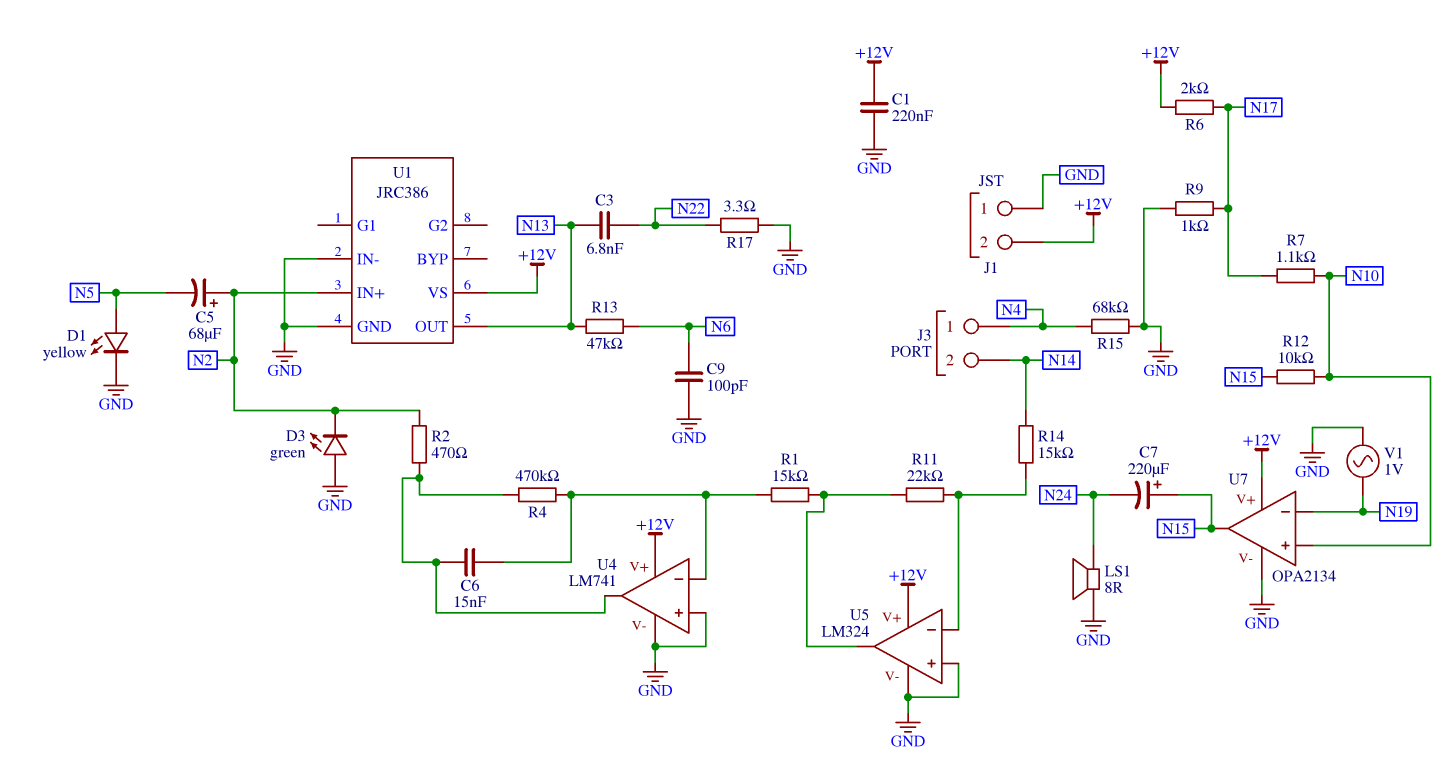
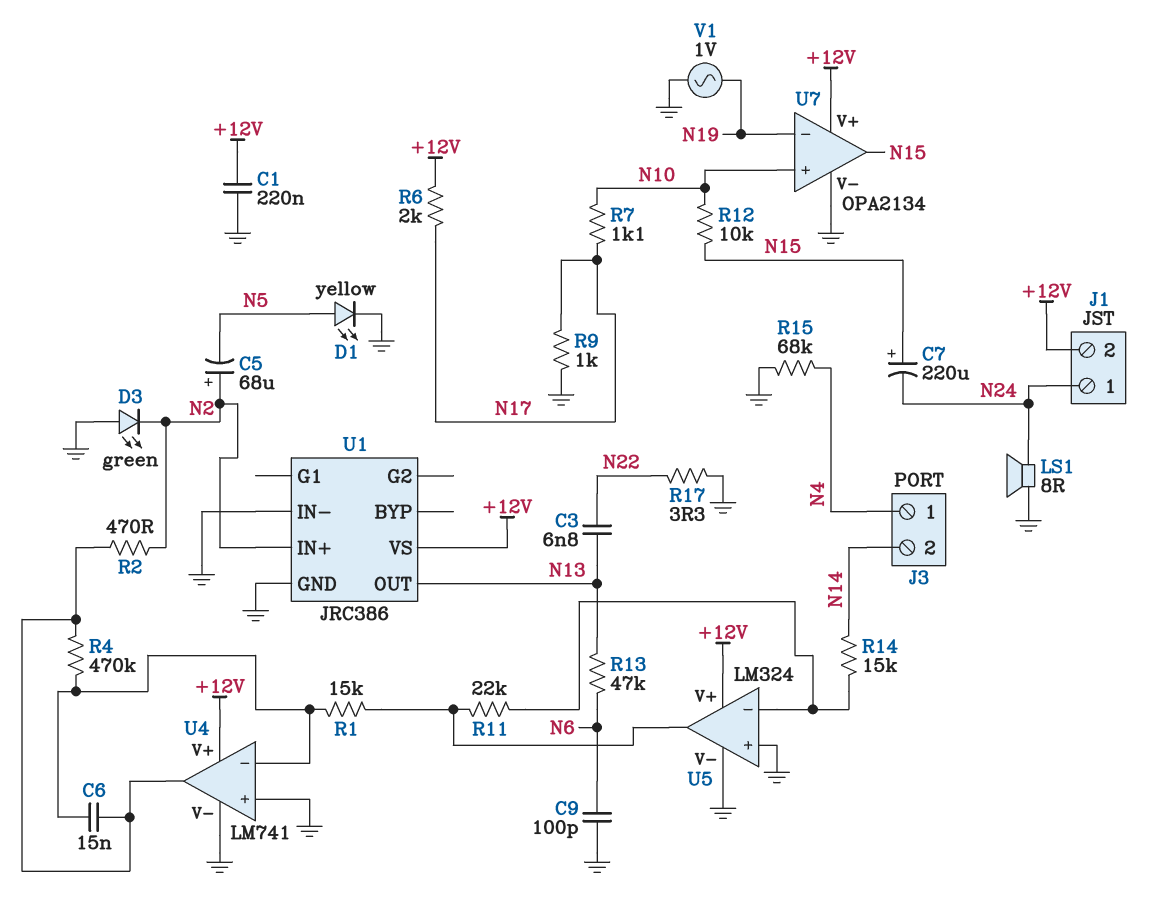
J1 pin 1: GND -> N24

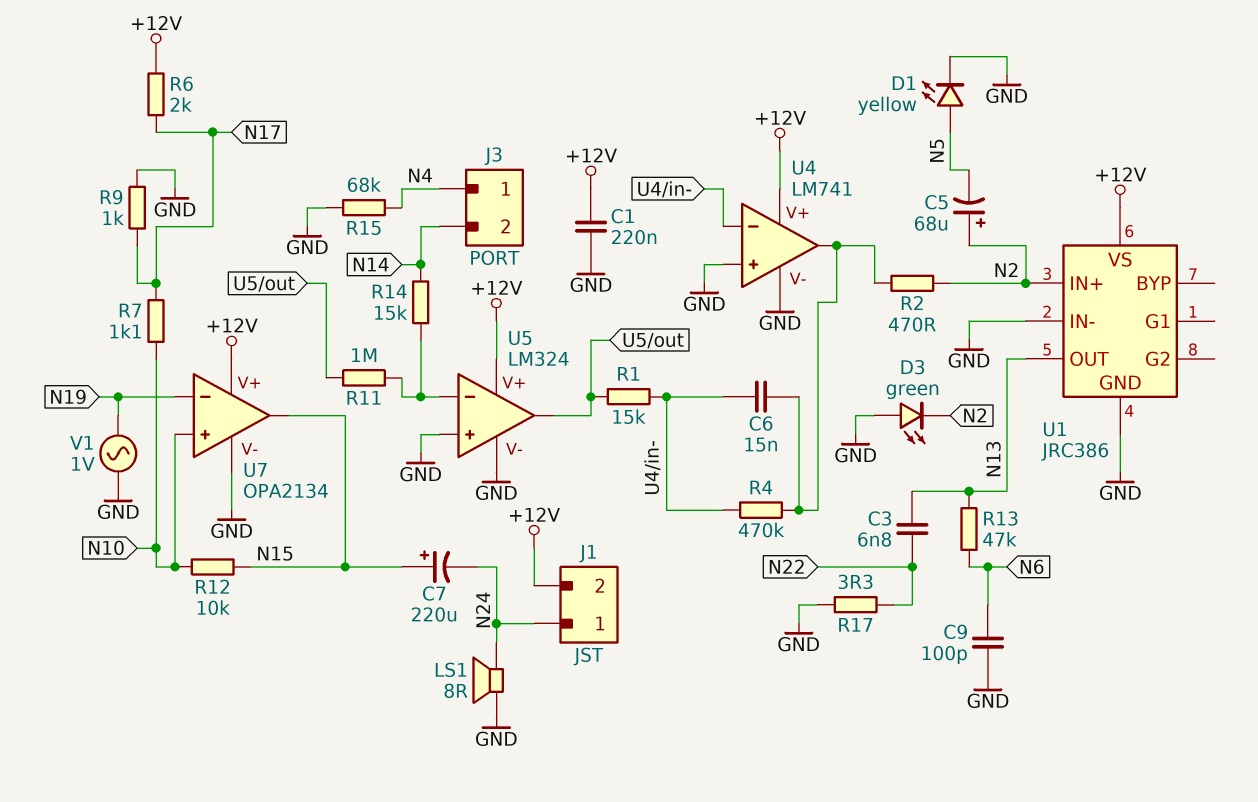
R11: 22k (U5/in-, U5/out) -> 1M (U5/in-, U5/out)

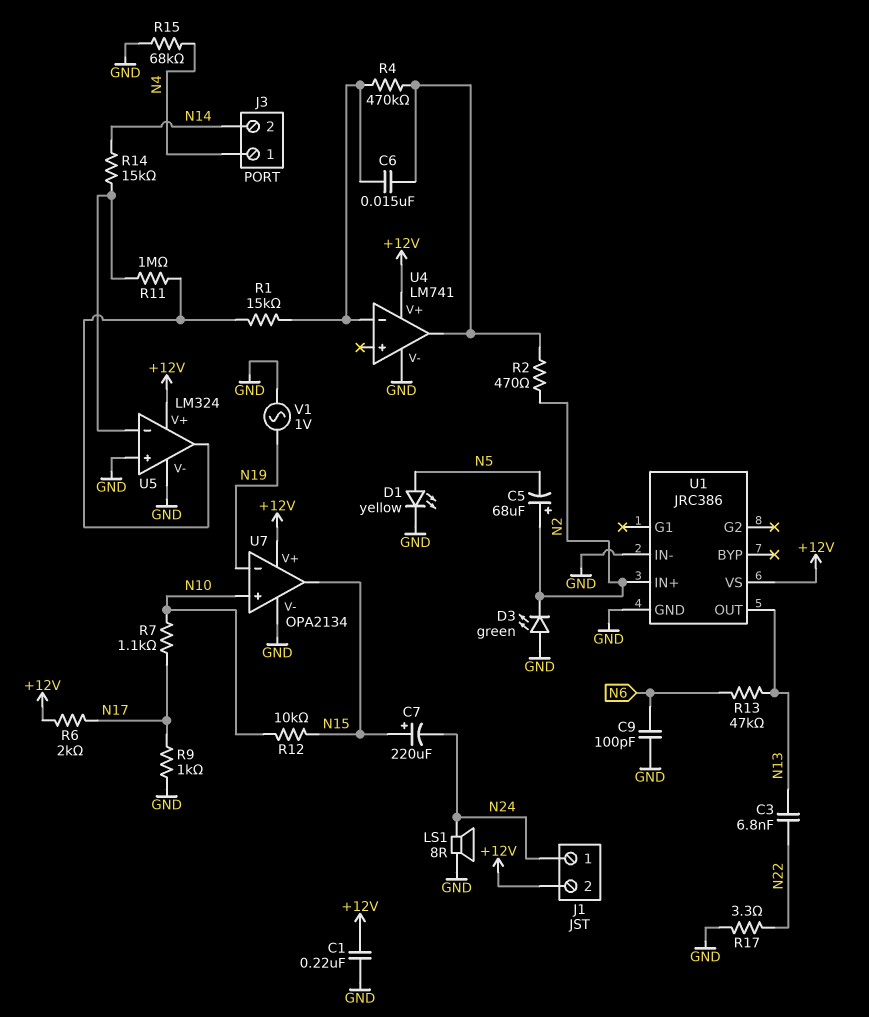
U4 pin in+: GND -> none

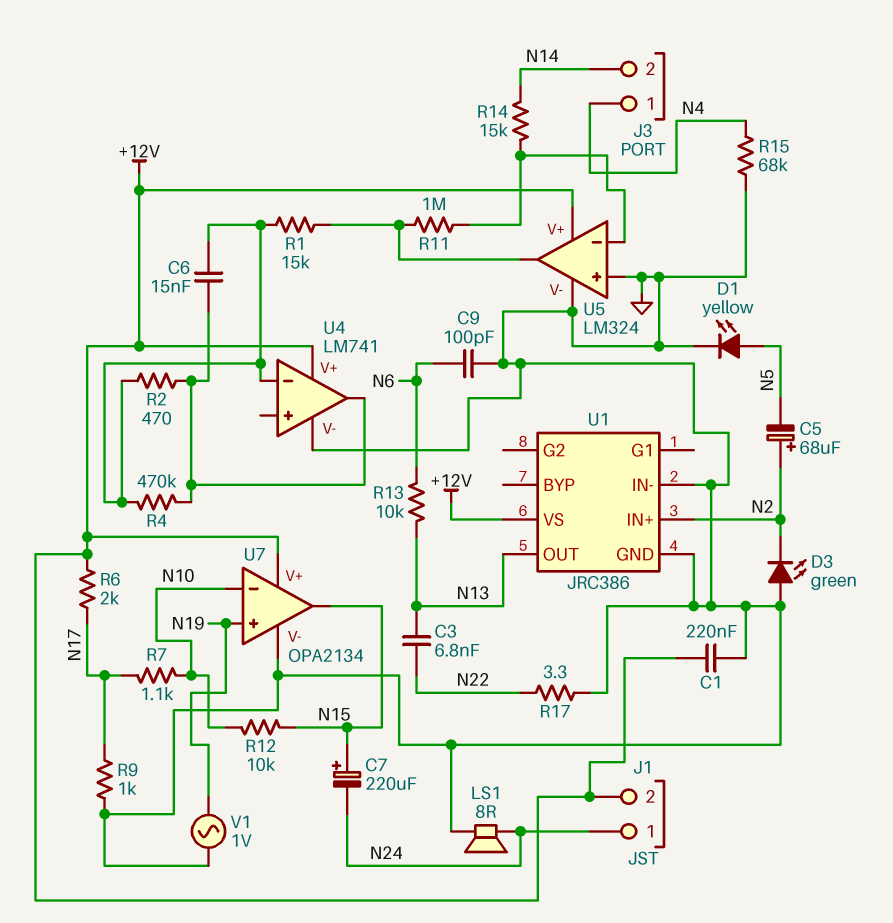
R2: 470 (N2, U4/out) -> 470 (U4/in-, U4/out)
R13: 47k (N6, N13) -> 10k (N6, N13)
U7 pin in+: N10 -> N19
U7 pin in-: N19 -> N10

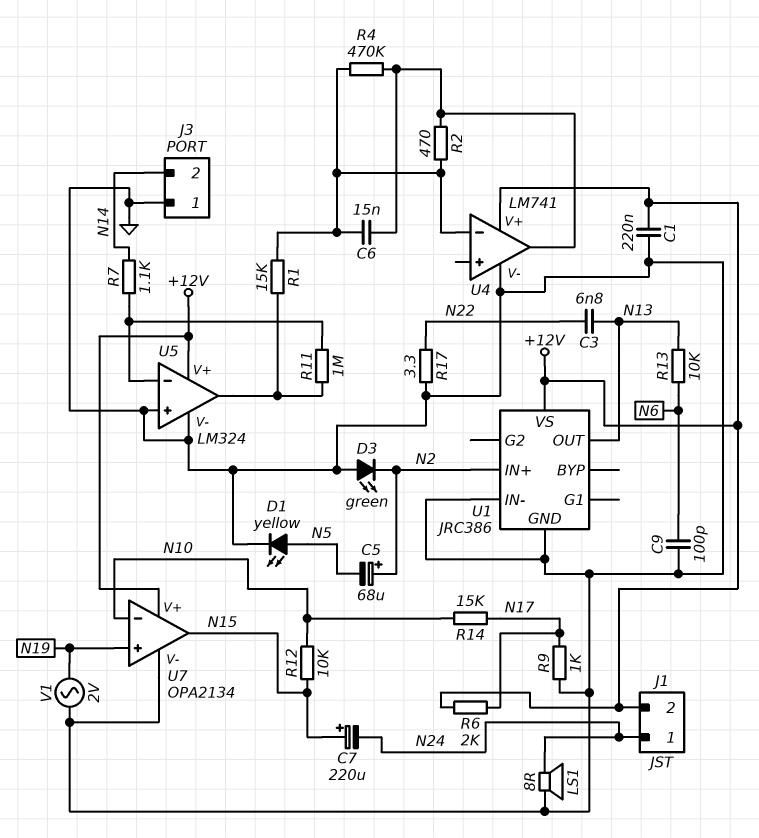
J3 pin 1: N4 -> GND
R7: 1.1k (N10, N17) -> 1.1k (N14, U5/in-)
R14: 15k (N14, U5/in-) -> 15k (N10, N17)
R15: 68k (GND, N4) -> none
V1: AC 1V (GND, N19) -> AC 2V (GND, N19)

